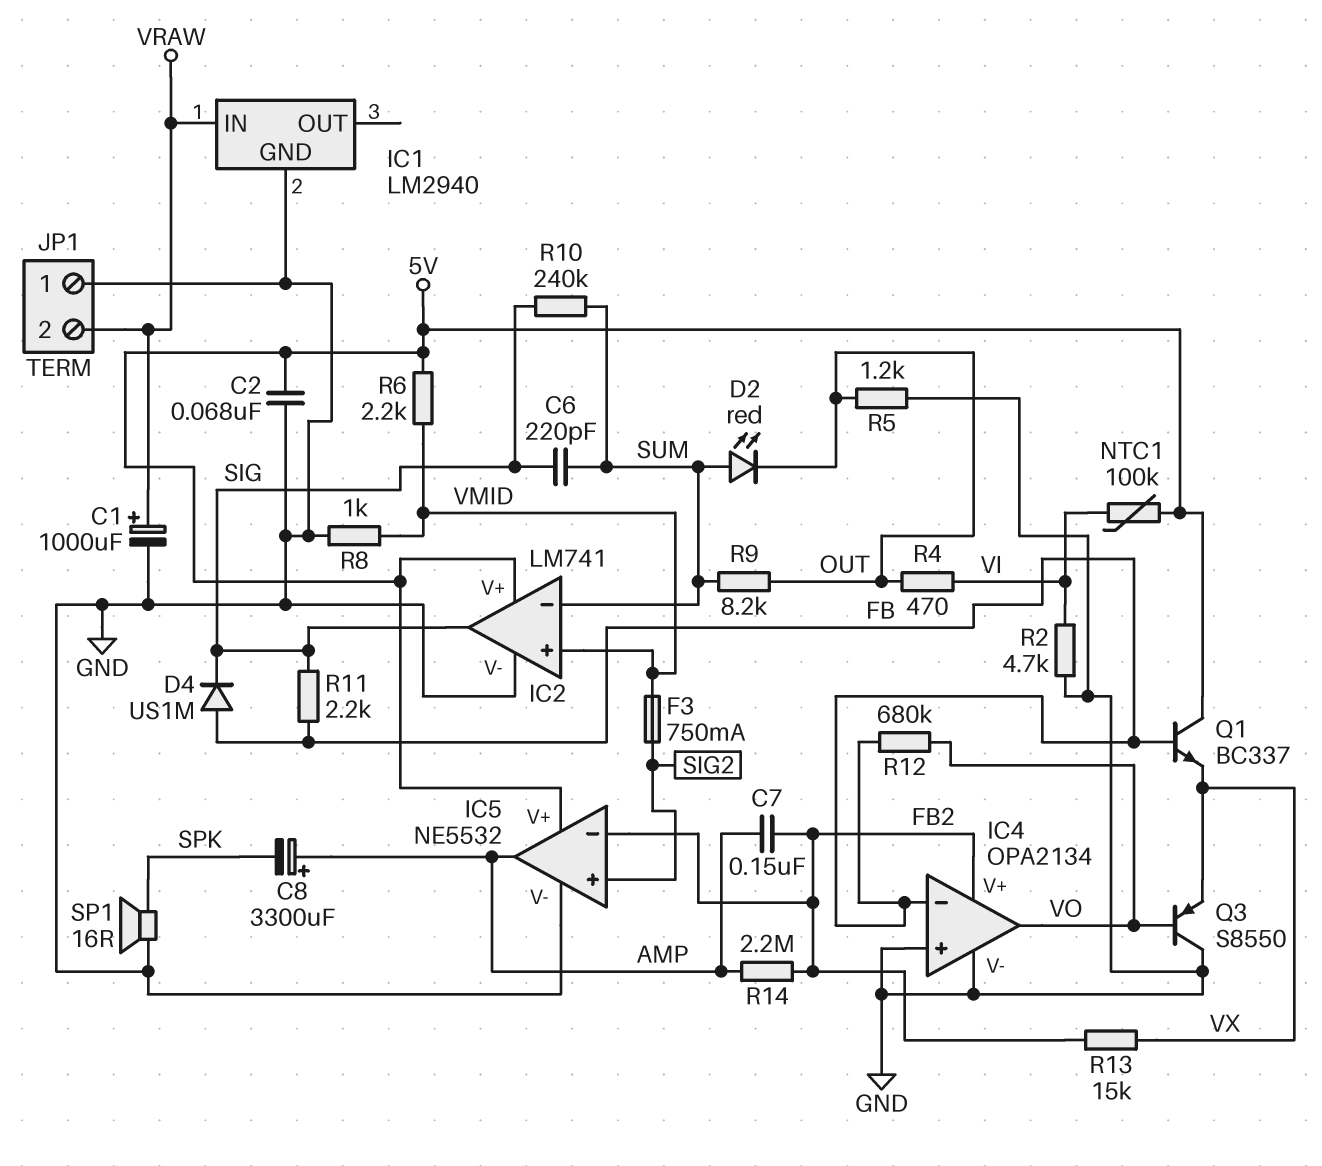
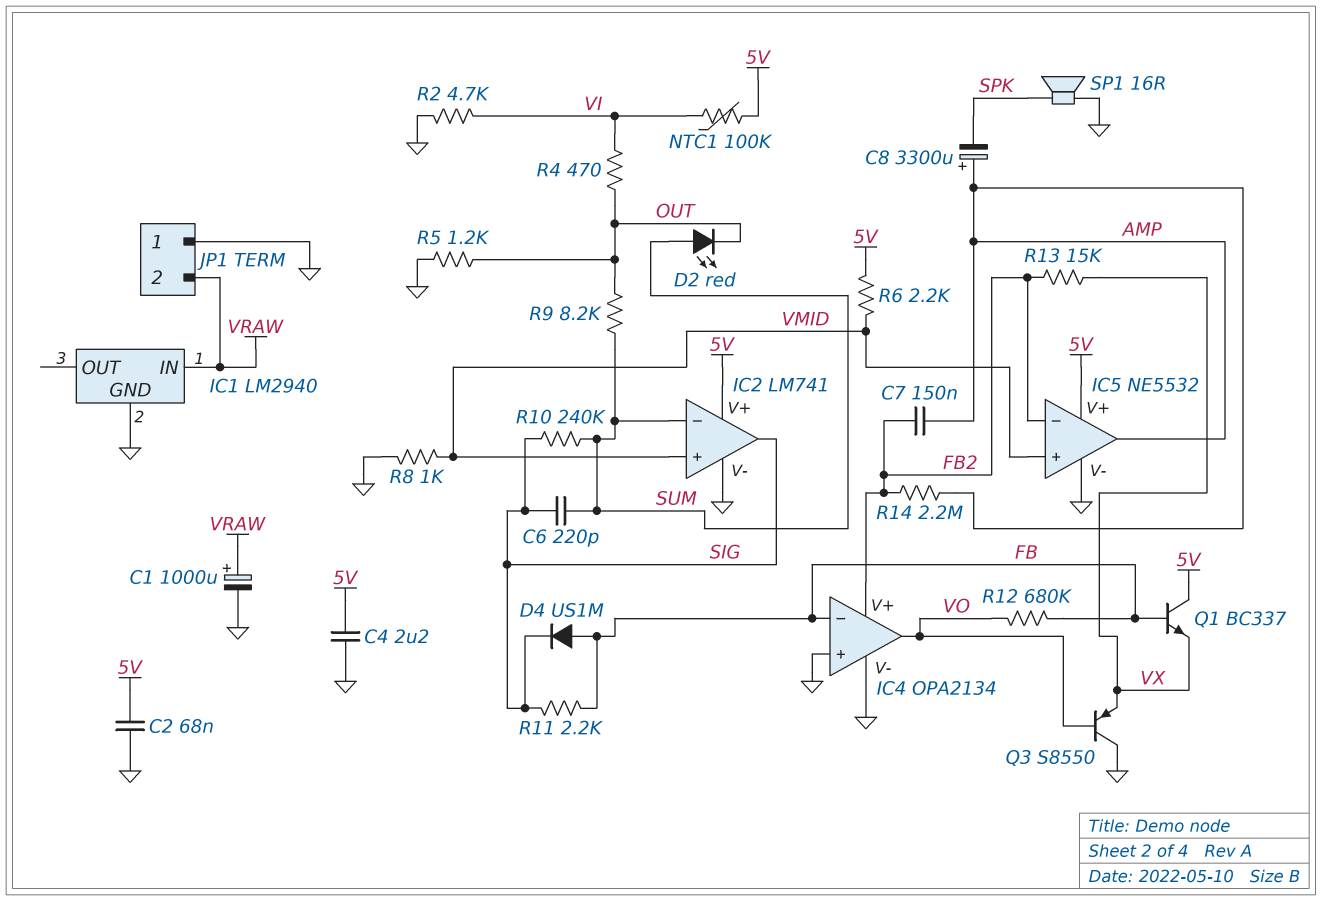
C4: none -> 2.2uF (5V, GND)
F3: 750mA (SIG2, VMID) -> none
IC5 pin in+: SIG2 -> VMID

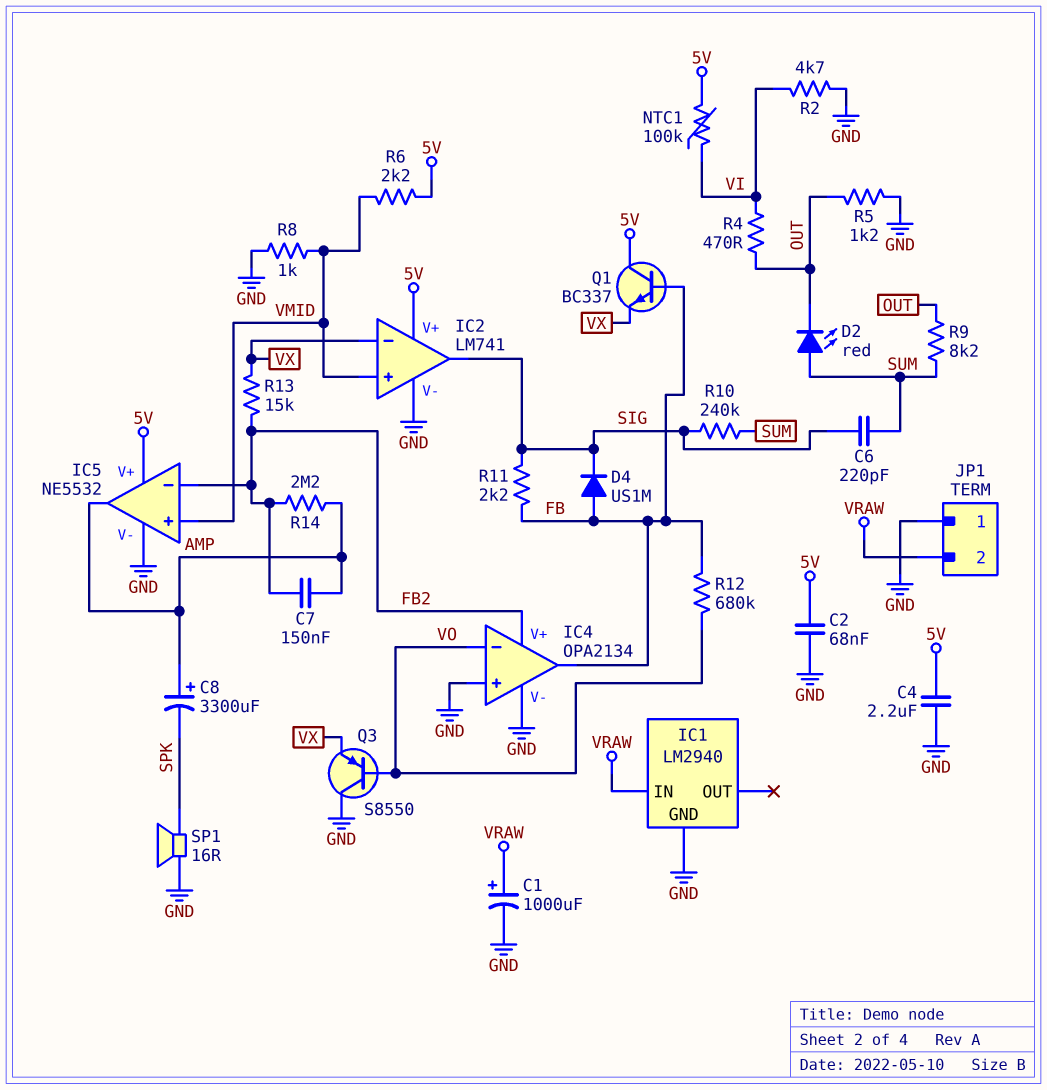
IC2 pin in-: SUM -> VX
IC4 pin in-: FB -> VO
IC4 pin out: VO -> FB

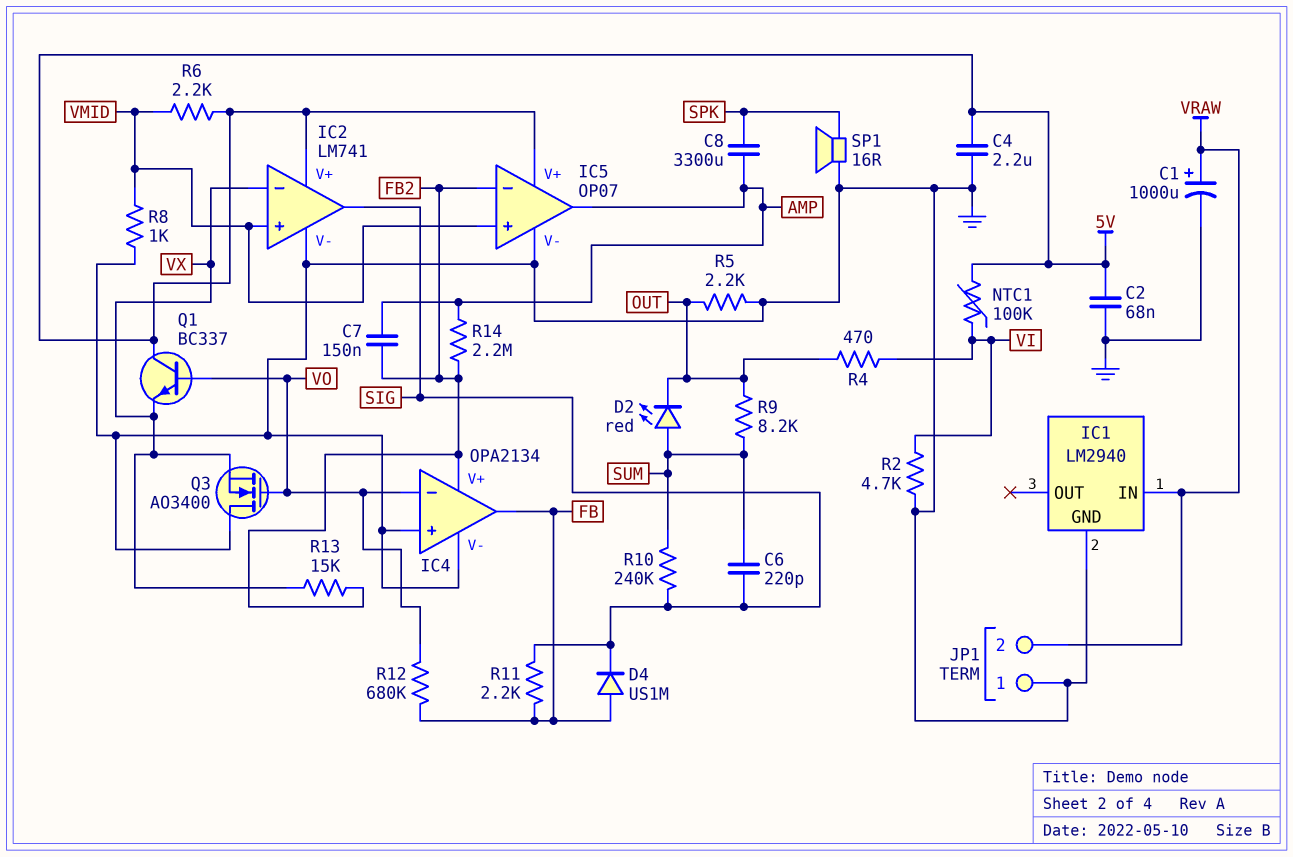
C8: 3300uF (plus AMP, minus SPK) -> 3300uF (AMP, SPK)
IC5: NE5532 -> OP07
Q1: NPN BC337 (B FB, C 5V, E VX) -> NPN BC337 (B VO, C 5V, E VX)
Q3: PNP S8550 (B VO, C GND, E VX) -> NMOS AO3400 (G VO, D GND, S VX)
R5: 1.2k (GND, OUT) -> 2.2k (GND, OUT)

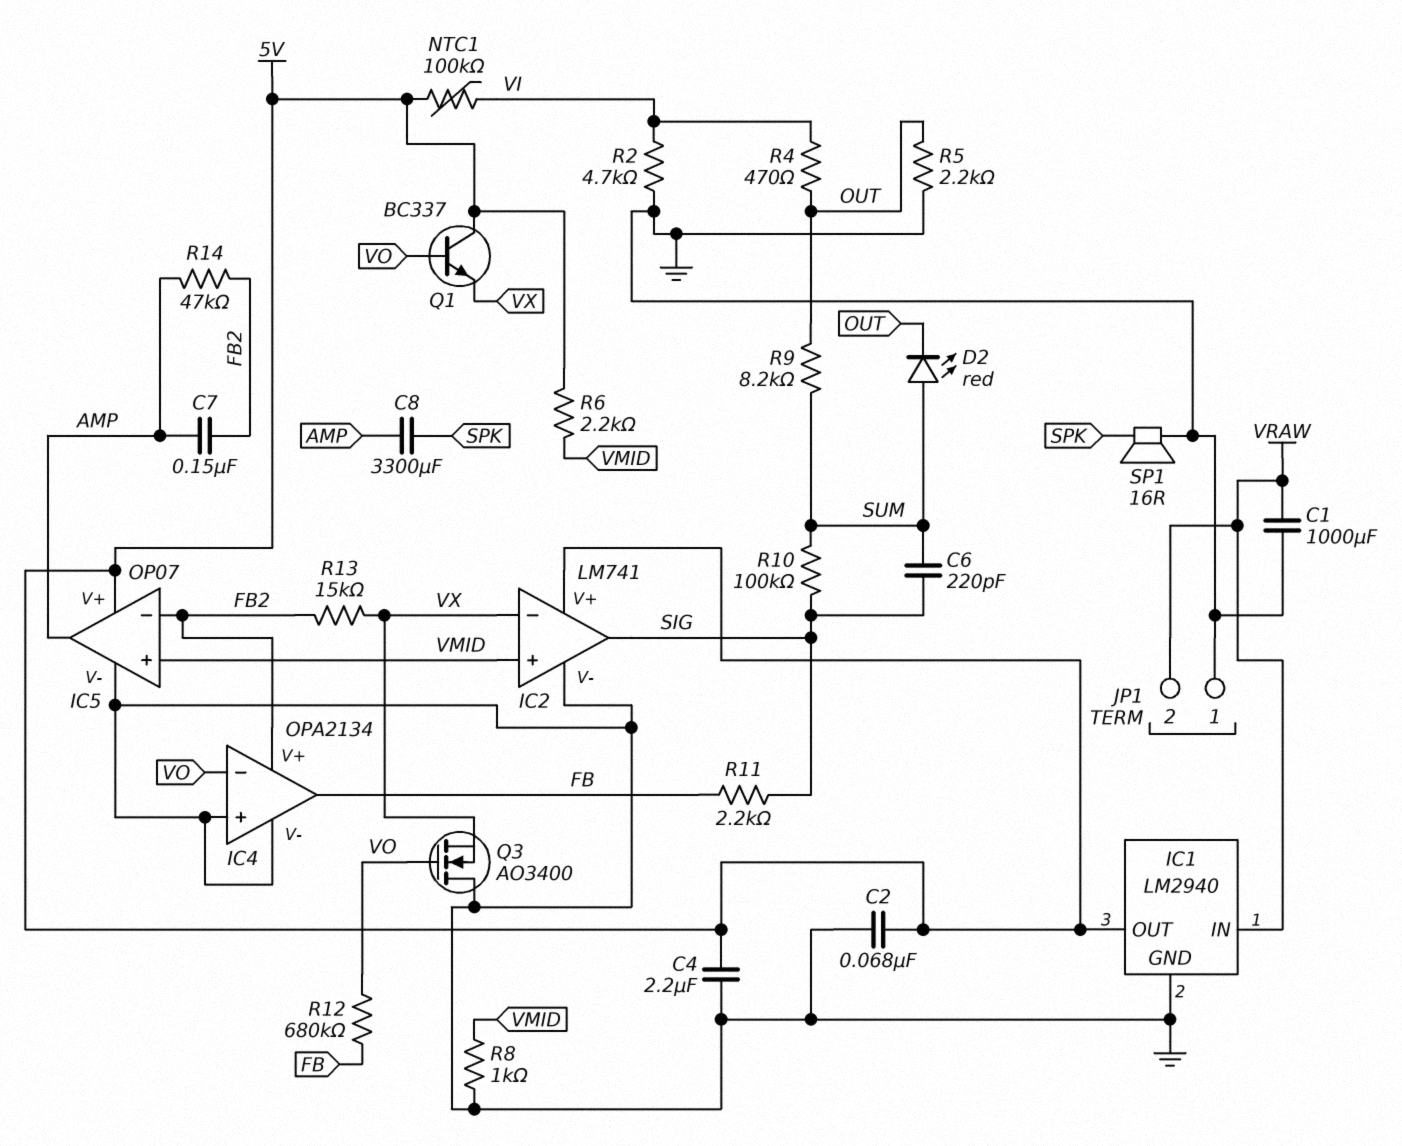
C1: 1000uF (plus VRAW, minus GND) -> 1000uF (GND, VRAW)
D4: diode US1M (A FB, K SIG) -> none
IC1 pin OUT: none -> 5V
R10: 240k (SIG, SUM) -> 100k (SIG, SUM)
R14: 2.2M (AMP, FB2) -> 47k (AMP, FB2)

